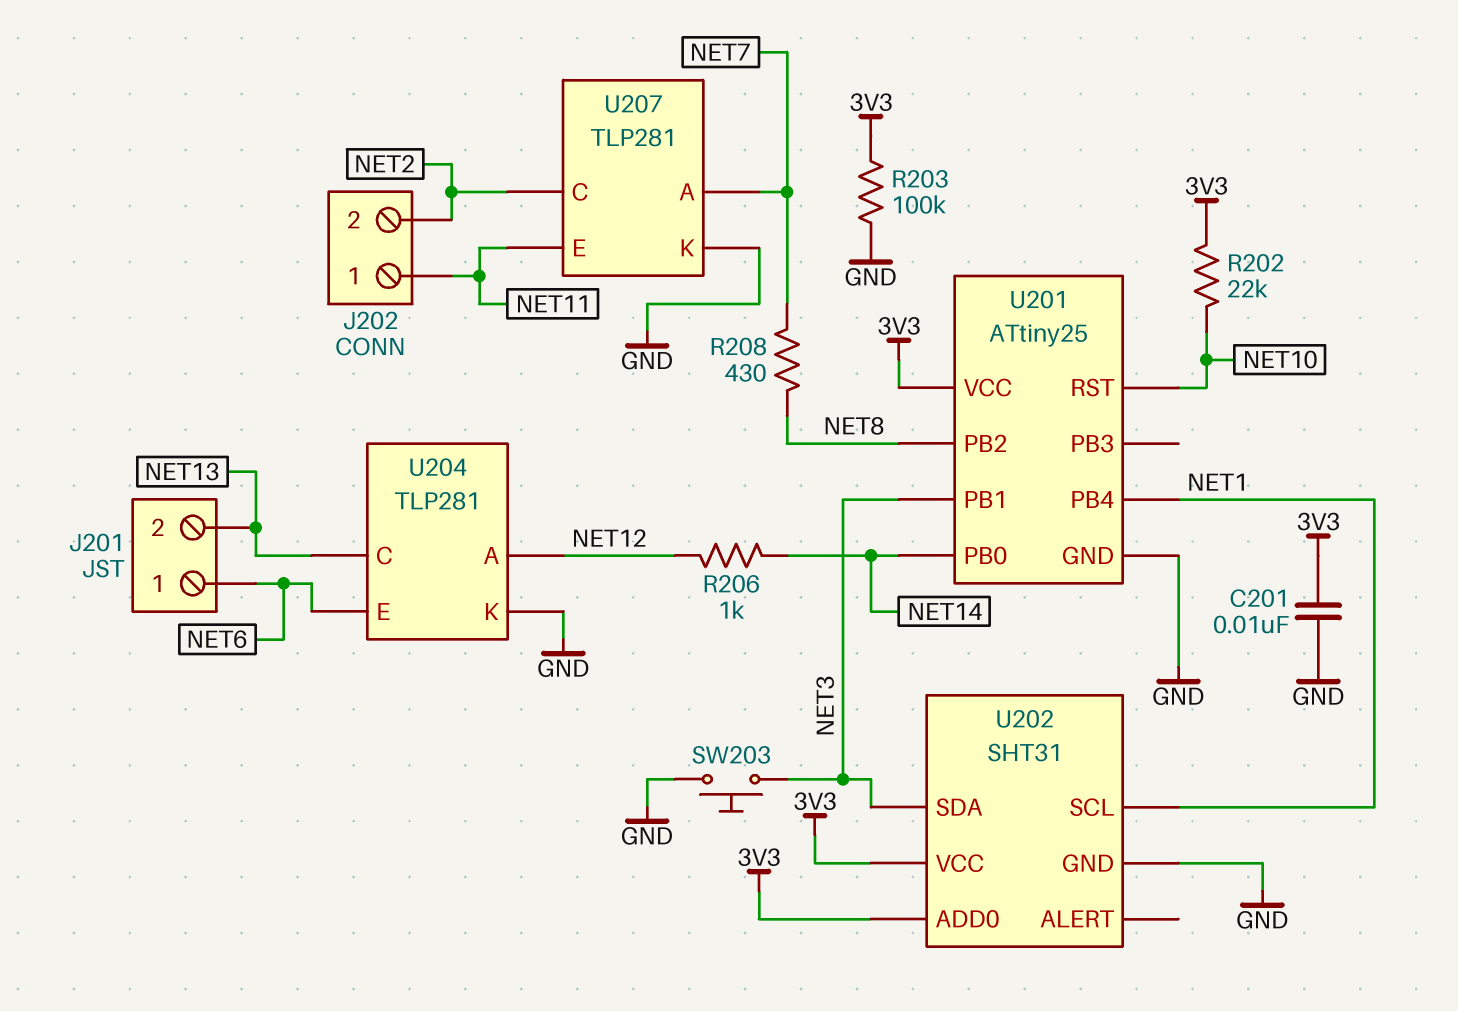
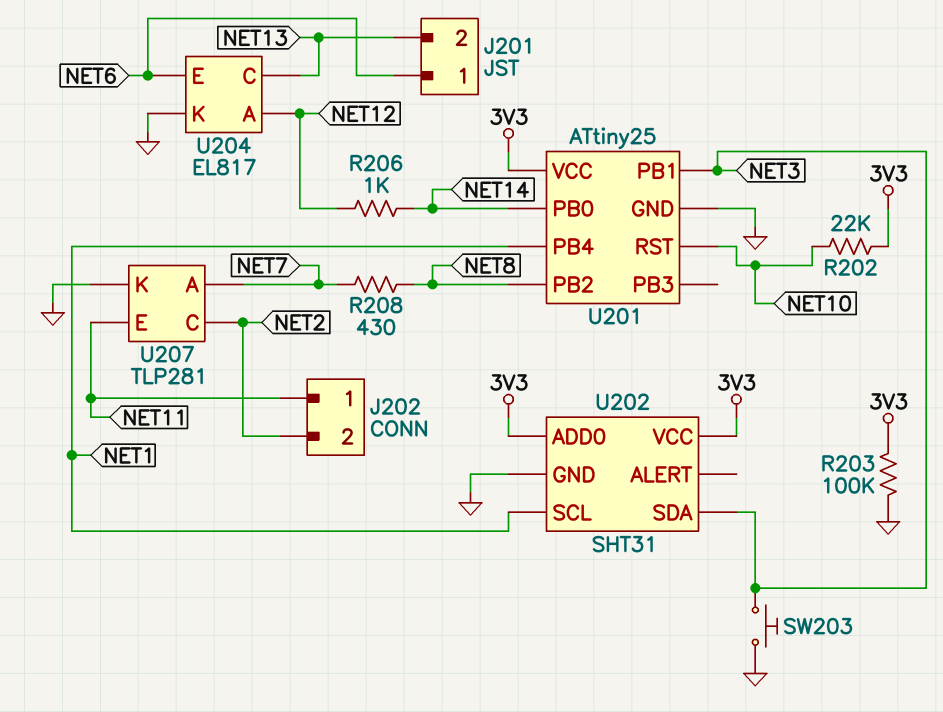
C201: 10nF (3V3, GND) -> none
U204: TLP281 -> EL817

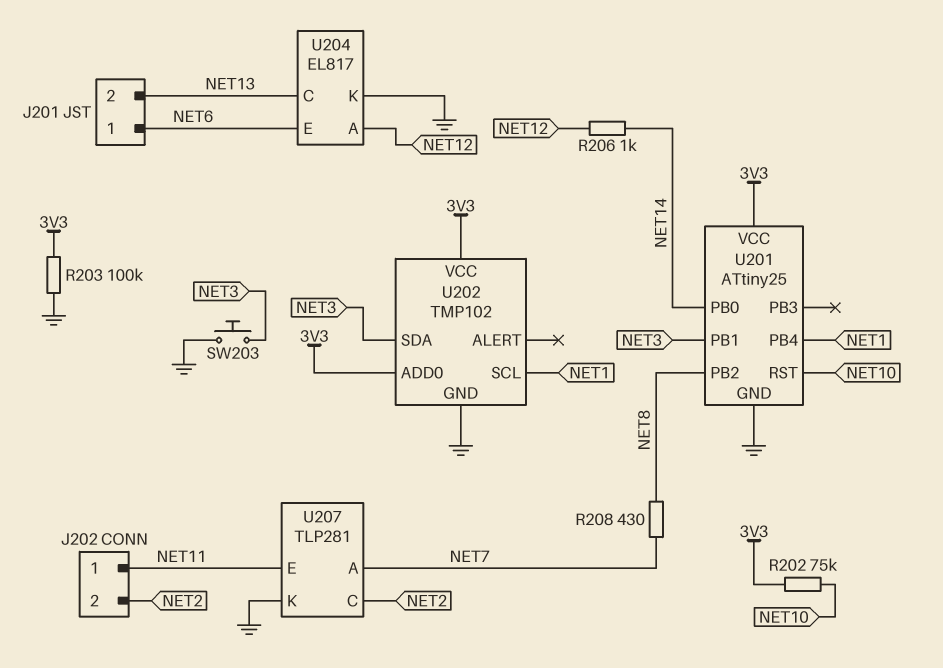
R202: 22k (3V3, NET10) -> 75k (3V3, NET10)
U202: SHT31 -> TMP102

